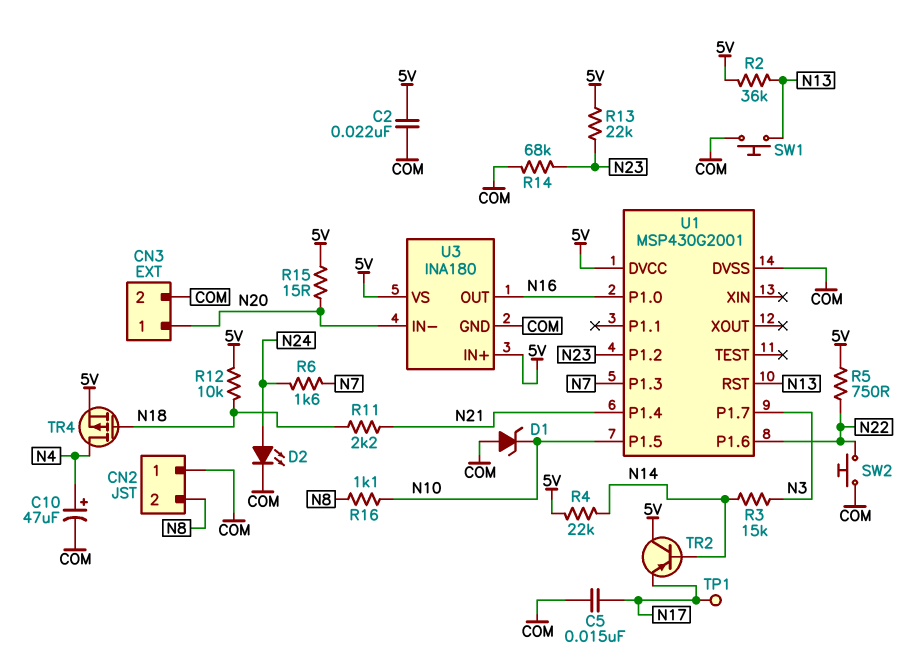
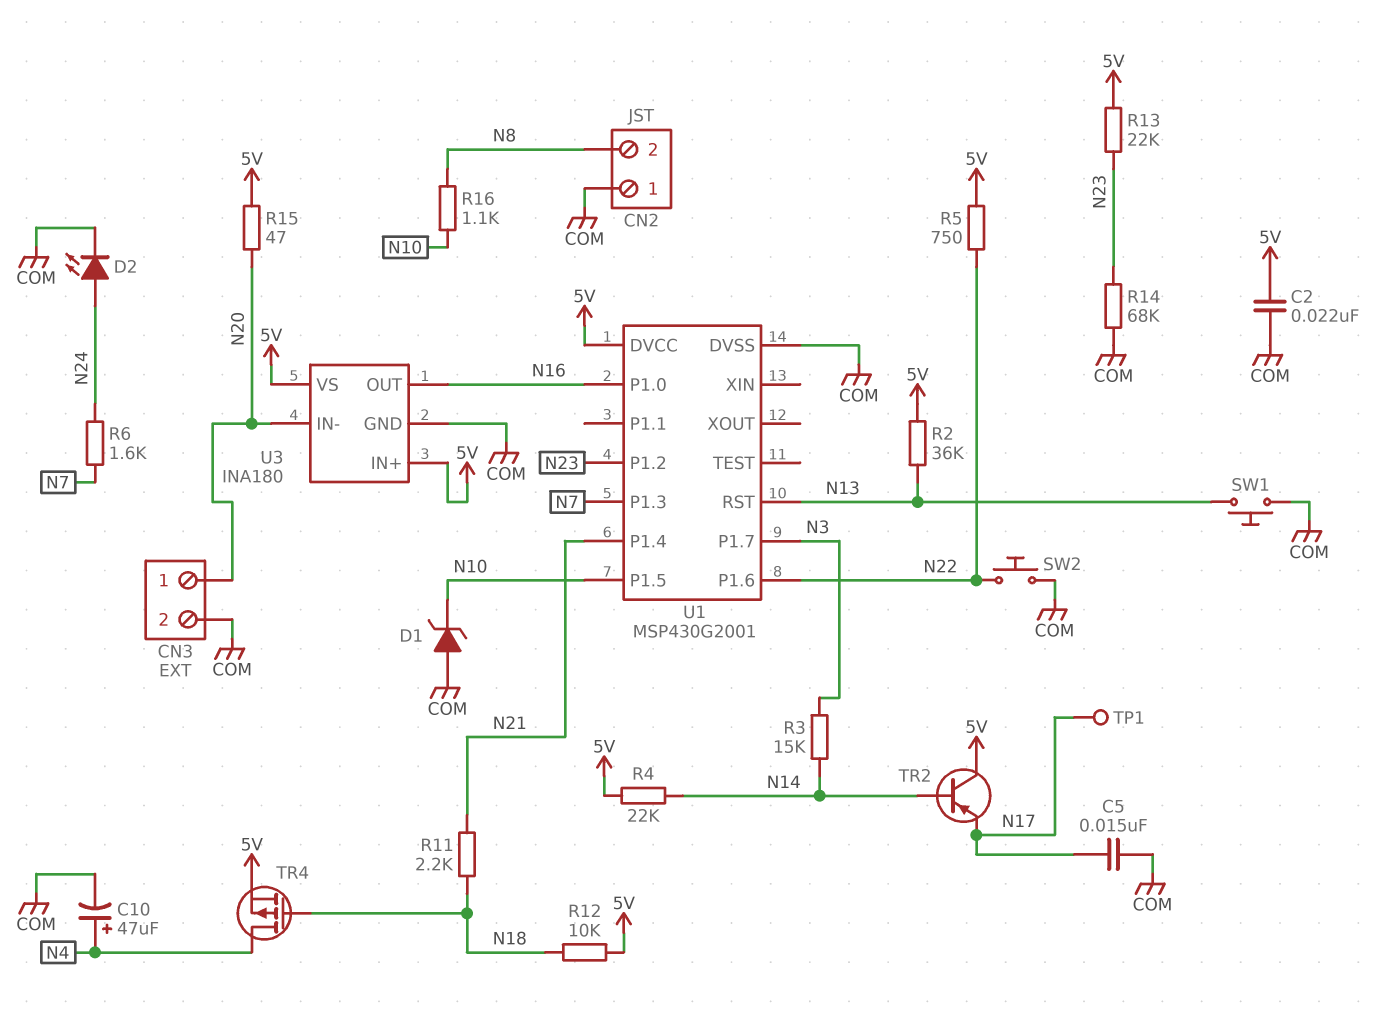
R15: 15 (5V, N20) -> 47 (5V, N20)

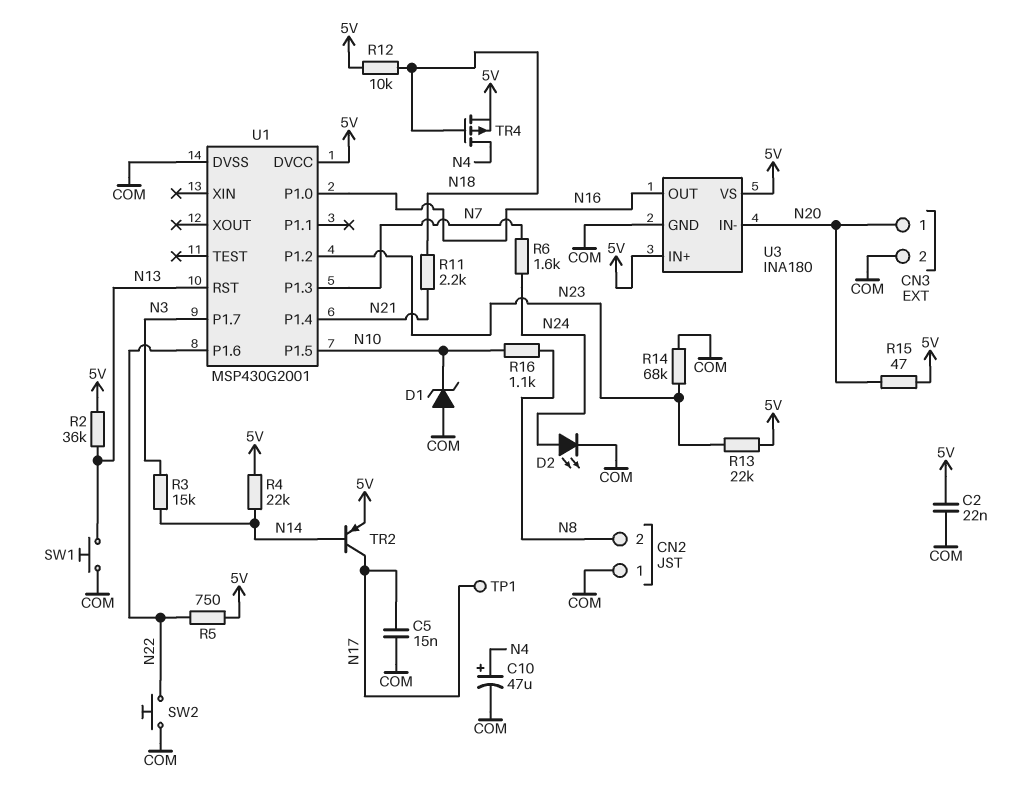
TR2: PNP (B N14, C 5V, E N17) -> PNP (B N14, C N17, E 5V)

